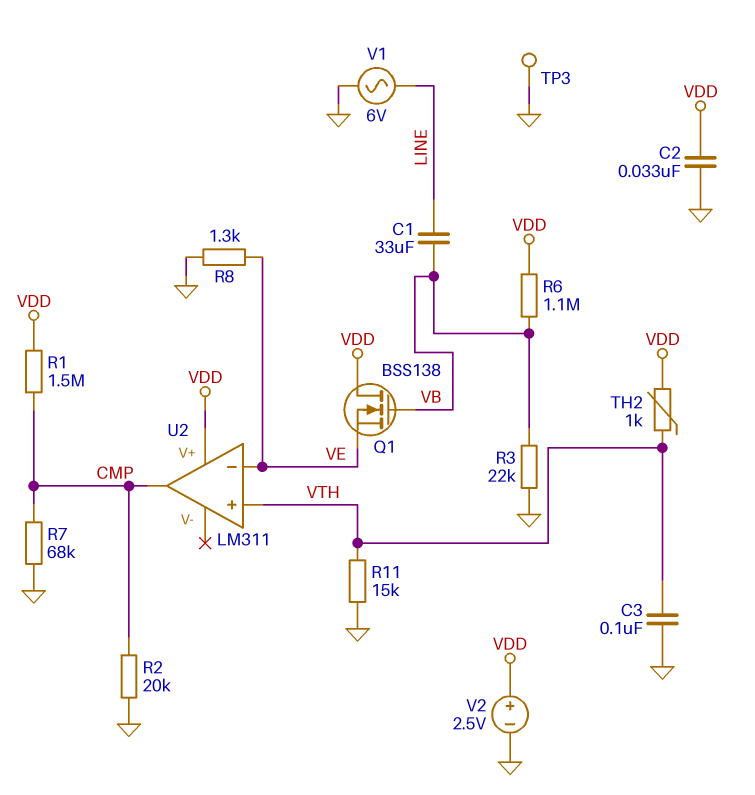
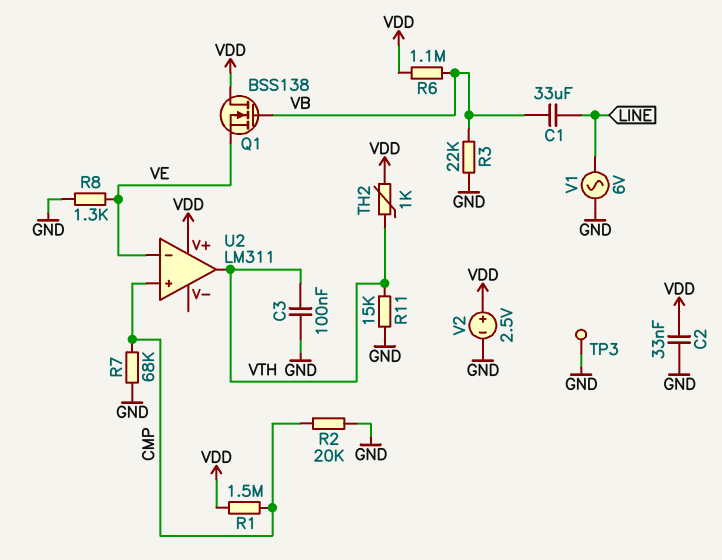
U2 pin in+: VTH -> CMP
U2 pin out: CMP -> VTH

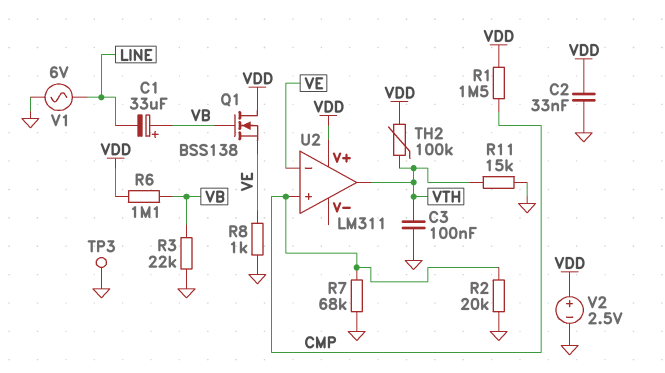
C1: 33uF (LINE, VB) -> 33uF (plus VB, minus LINE)
R8: 1.3k (GND, VE) -> 1k (GND, VE)
TH2: 1k (VDD, VTH) -> 100k (VDD, VTH)

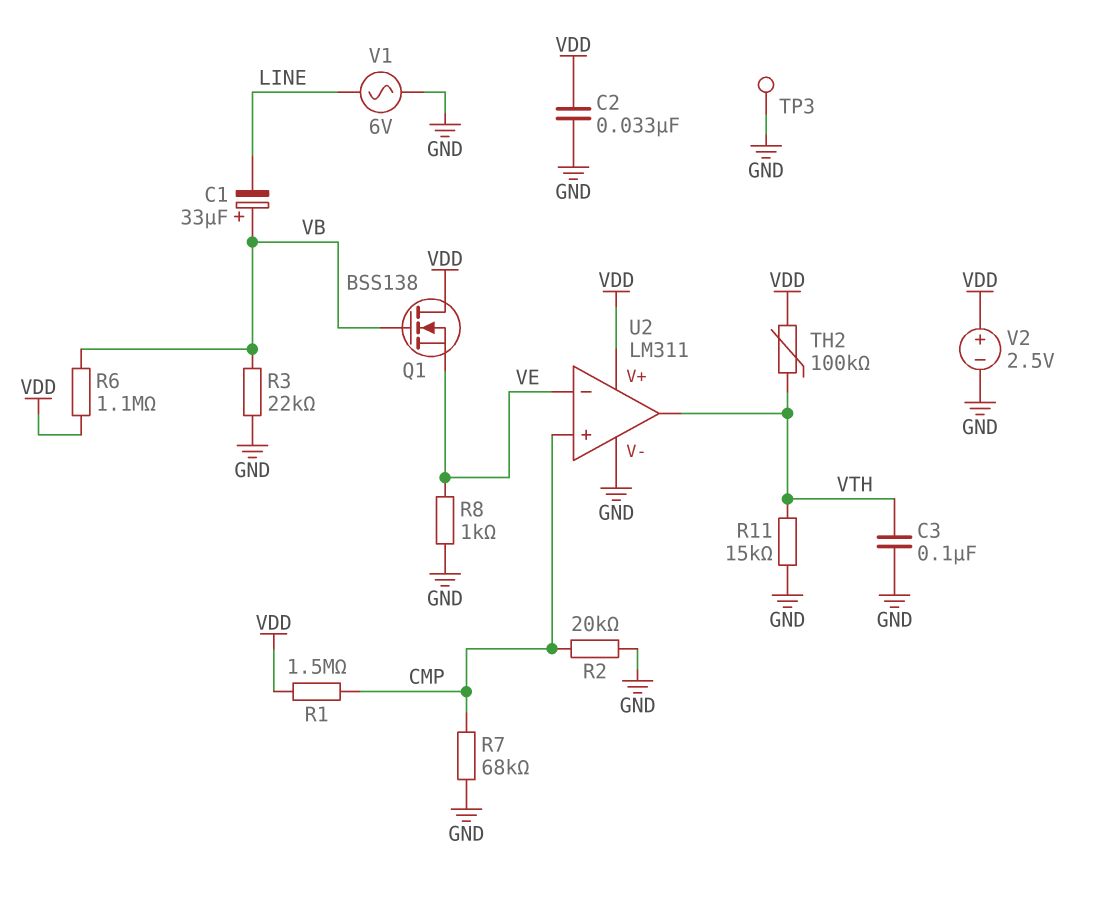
U2 pin V-: none -> GND

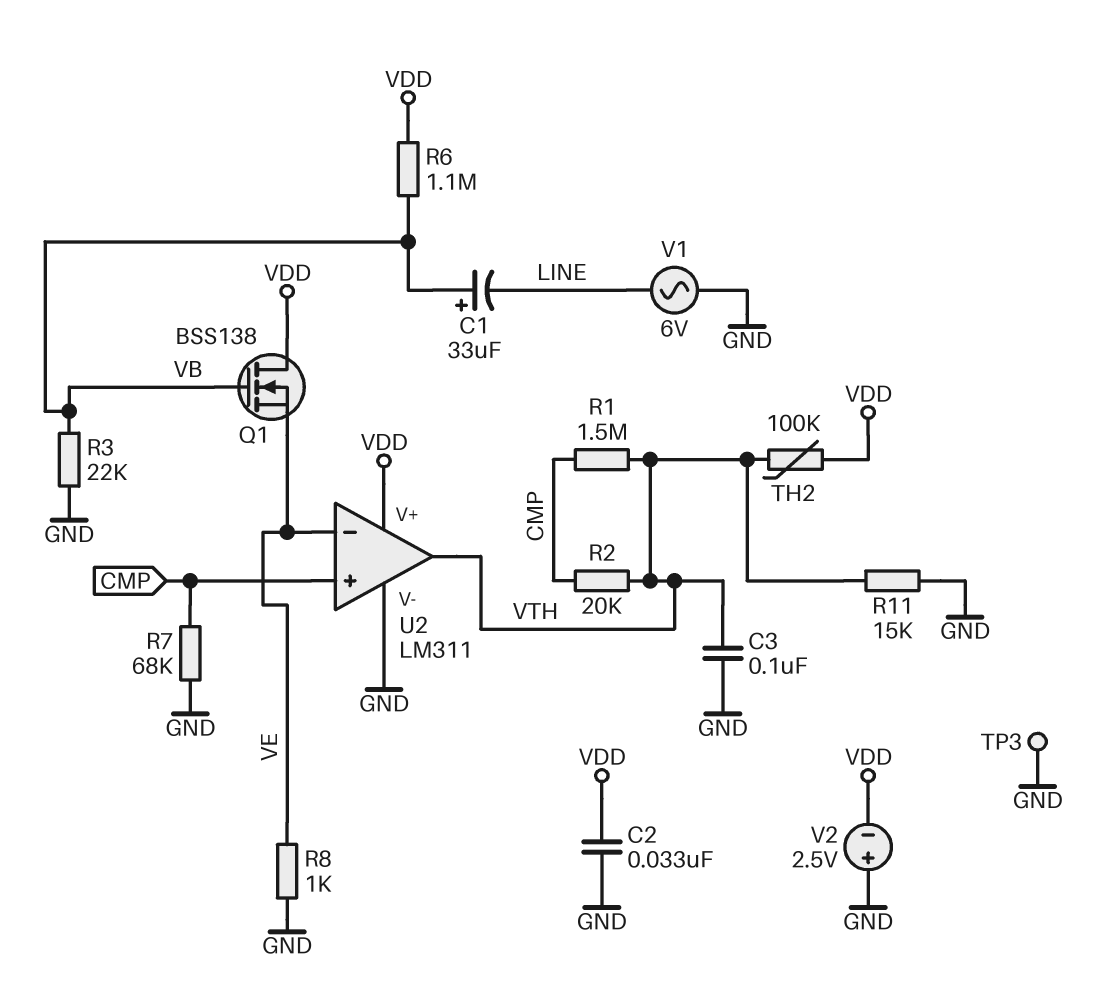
R1: 1.5M (CMP, VDD) -> 1.5M (CMP, VTH)
R2: 20k (CMP, GND) -> 20k (CMP, VTH)
V2: 2.5V (plus VDD, minus GND) -> 2.5V (plus GND, minus VDD)

